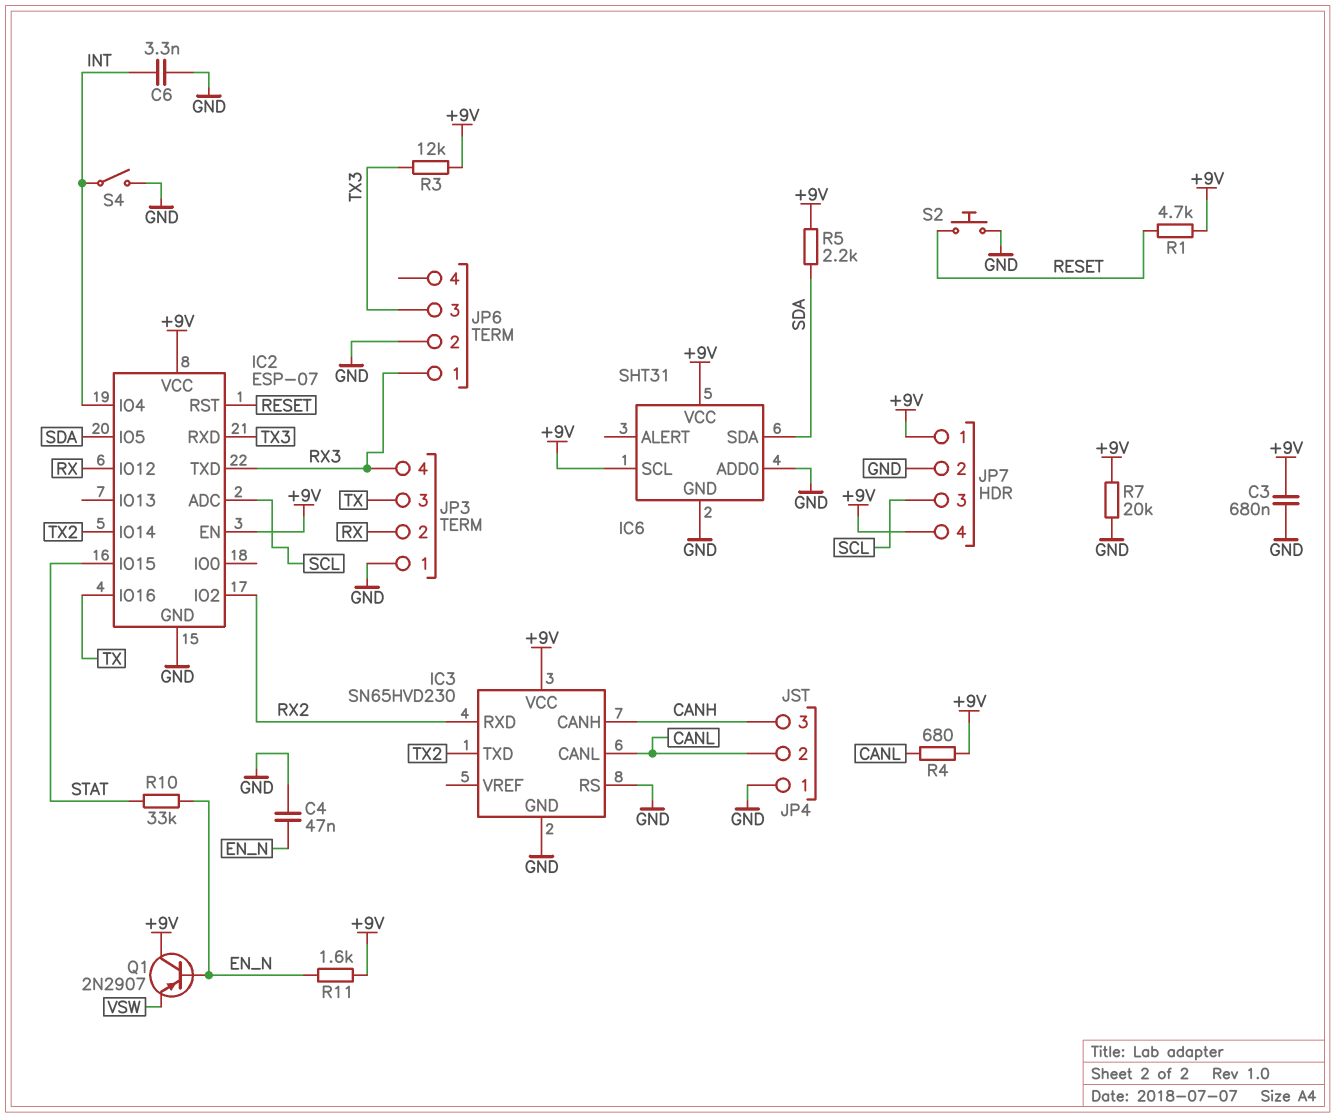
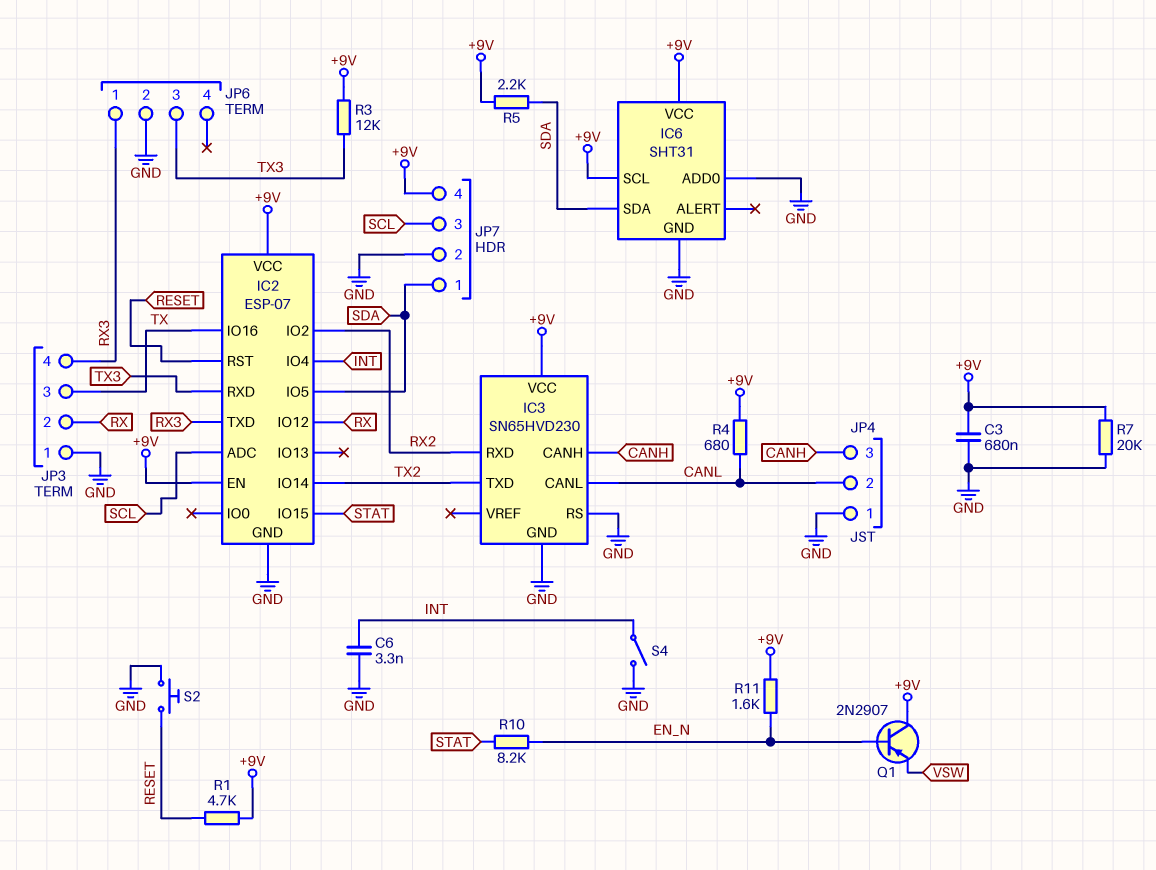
C4: 47nF (EN_N, GND) -> none
JP7 pin 1: +9V -> SDA
R10: 33k (EN_N, STAT) -> 8.2k (EN_N, STAT)

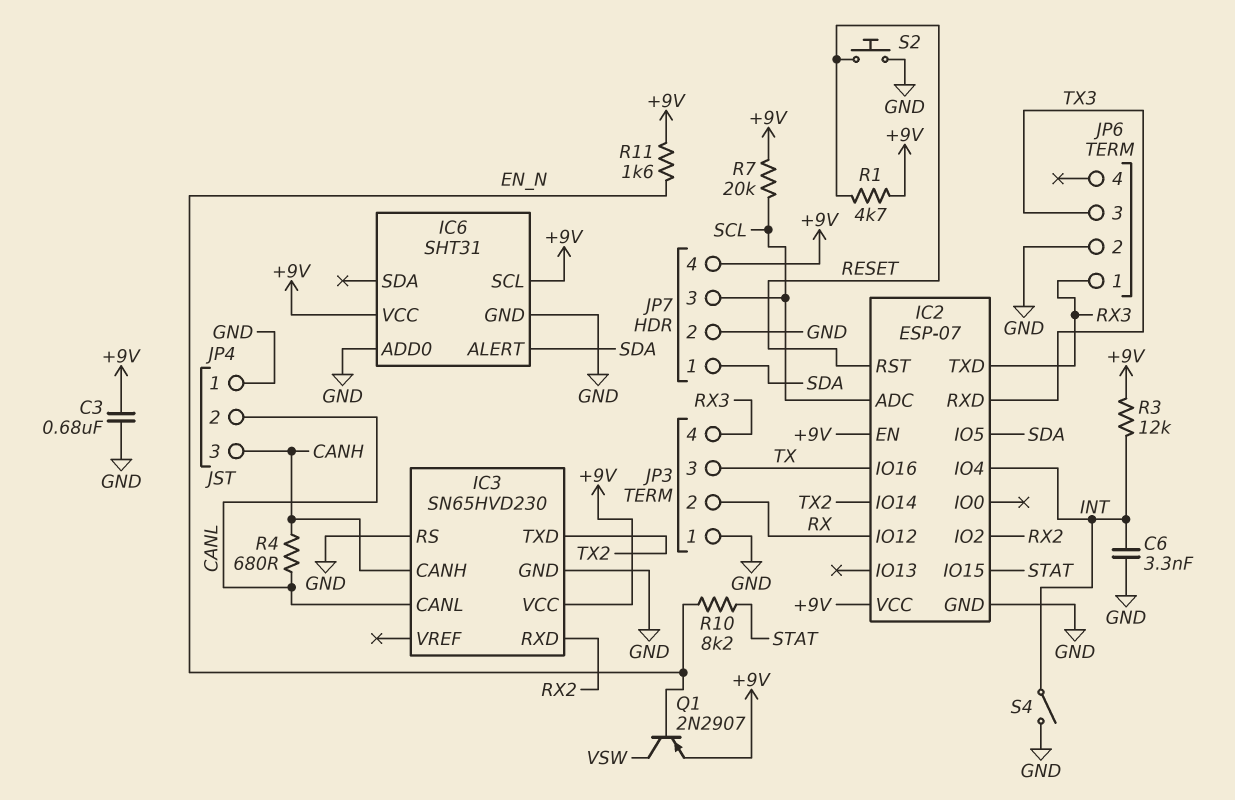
IC6 pin ALERT: none -> SDA
IC6 pin SDA: SDA -> none
Q1: PNP 2N2907 (B EN_N, C +9V, E VSW) -> PNP 2N2907 (B EN_N, C VSW, E +9V)
R3: 12k (+9V, TX3) -> 12k (+9V, INT)
R4: 680 (+9V, CANL) -> 680 (CANH, CANL)
R5: 2.2k (+9V, SDA) -> none
R7: 20k (+9V, GND) -> 20k (+9V, SCL)

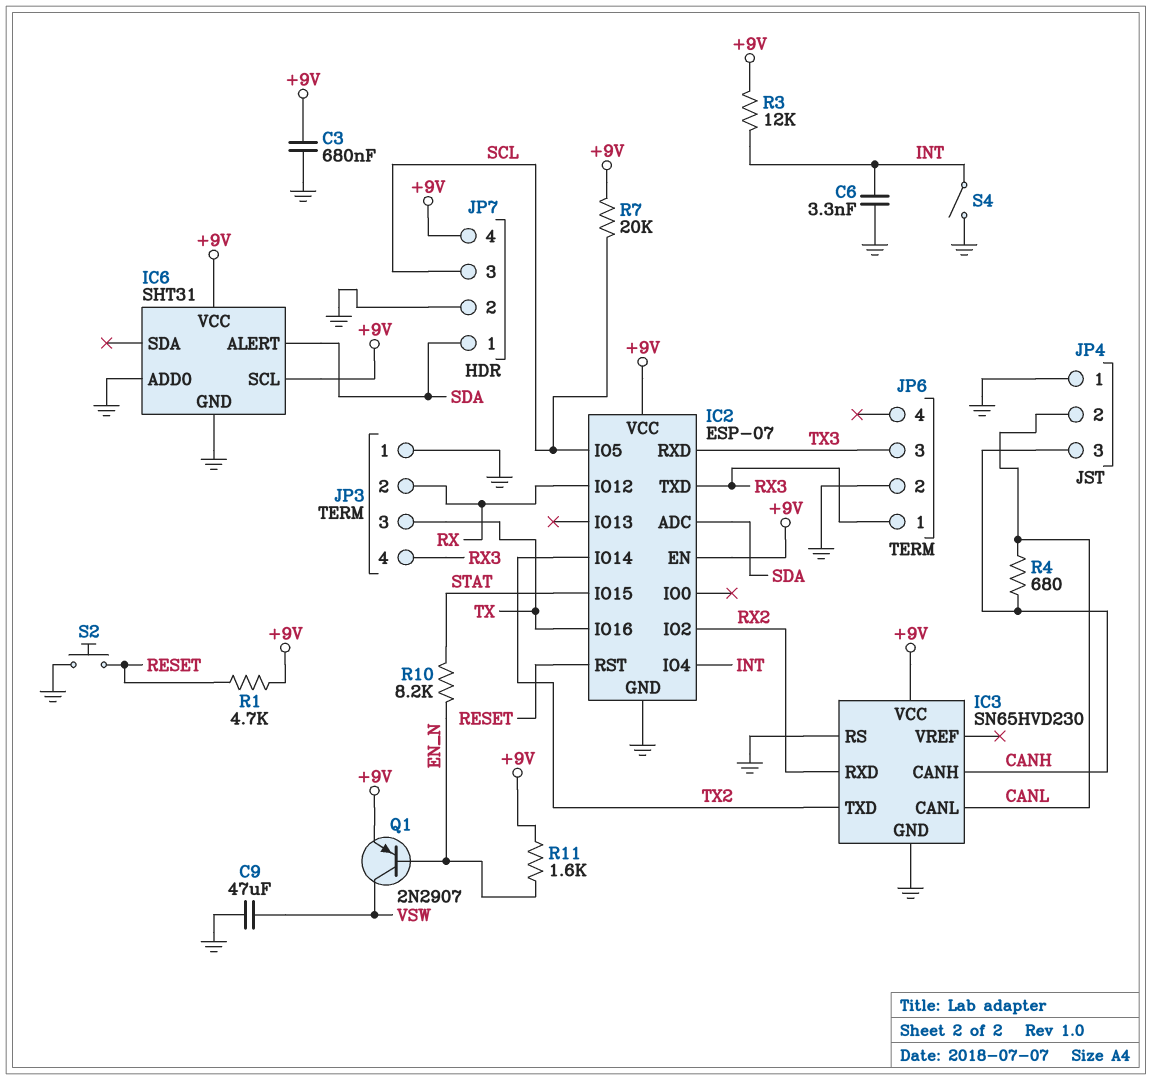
C9: none -> 47uF (GND, VSW)
IC2 pin ADC: SCL -> SDA
IC2 pin IO5: SDA -> SCL

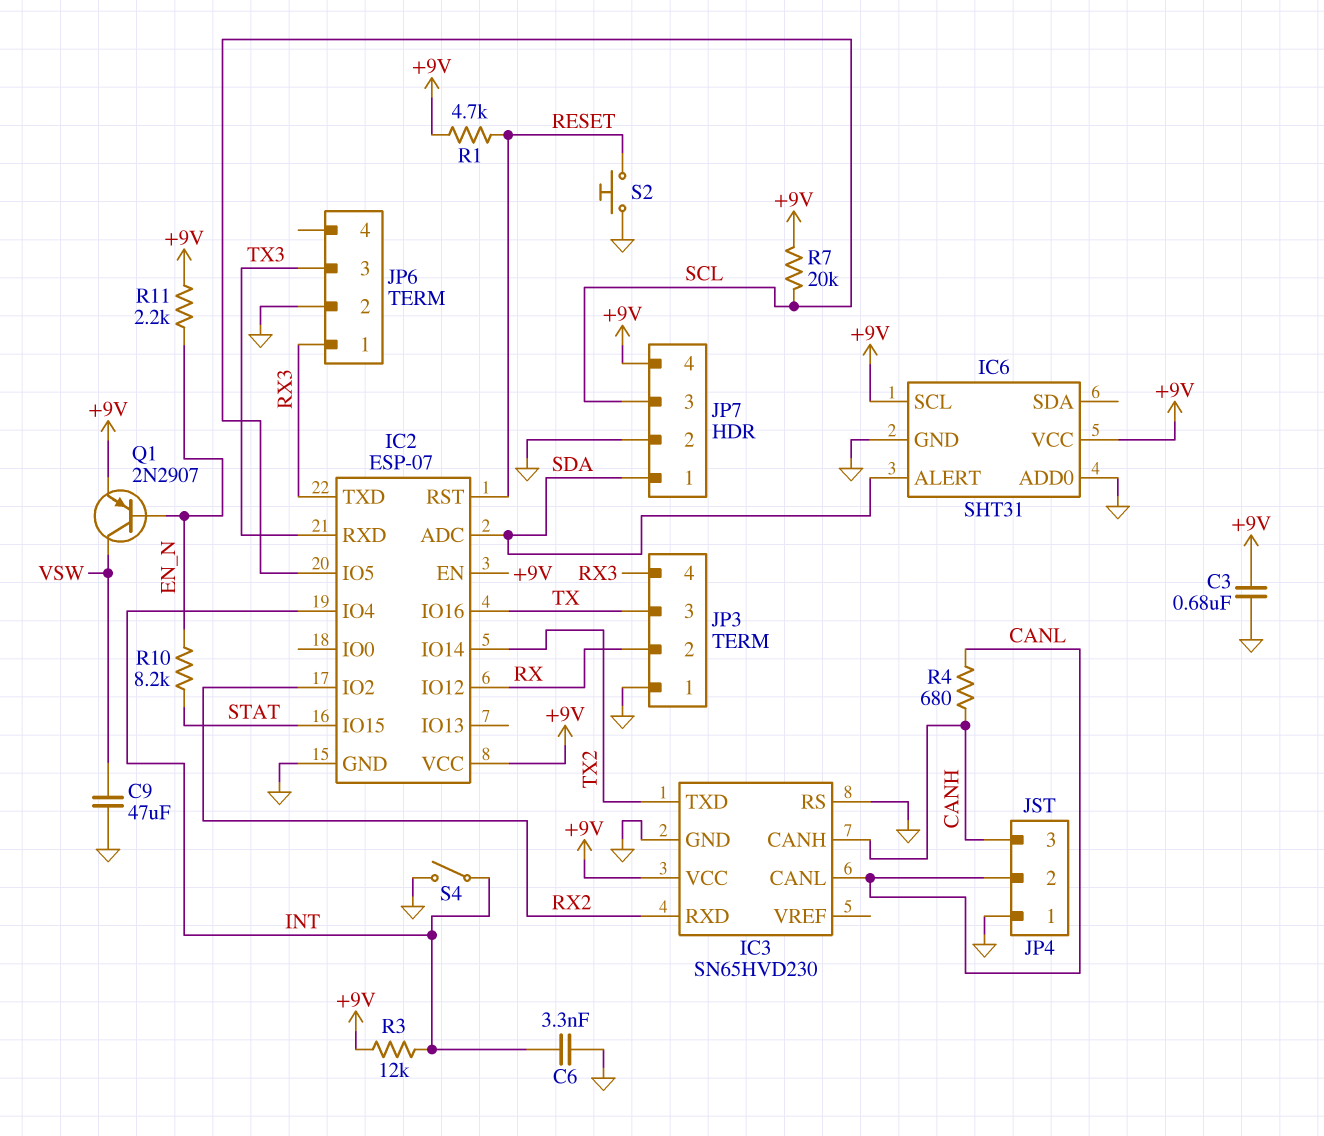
R11: 1.6k (+9V, EN_N) -> 2.2k (+9V, EN_N)

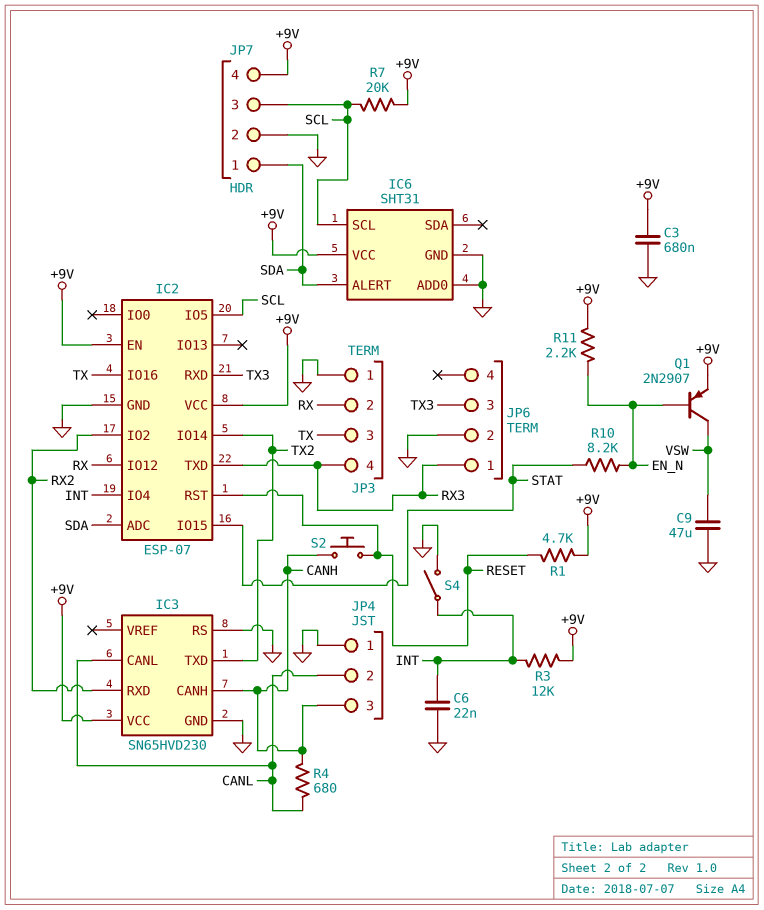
C6: 3.3nF (GND, INT) -> 22nF (GND, INT)
IC6 pin SCL: +9V -> SCL
S2: button (GND, RESET) -> button (CANH, RESET)

